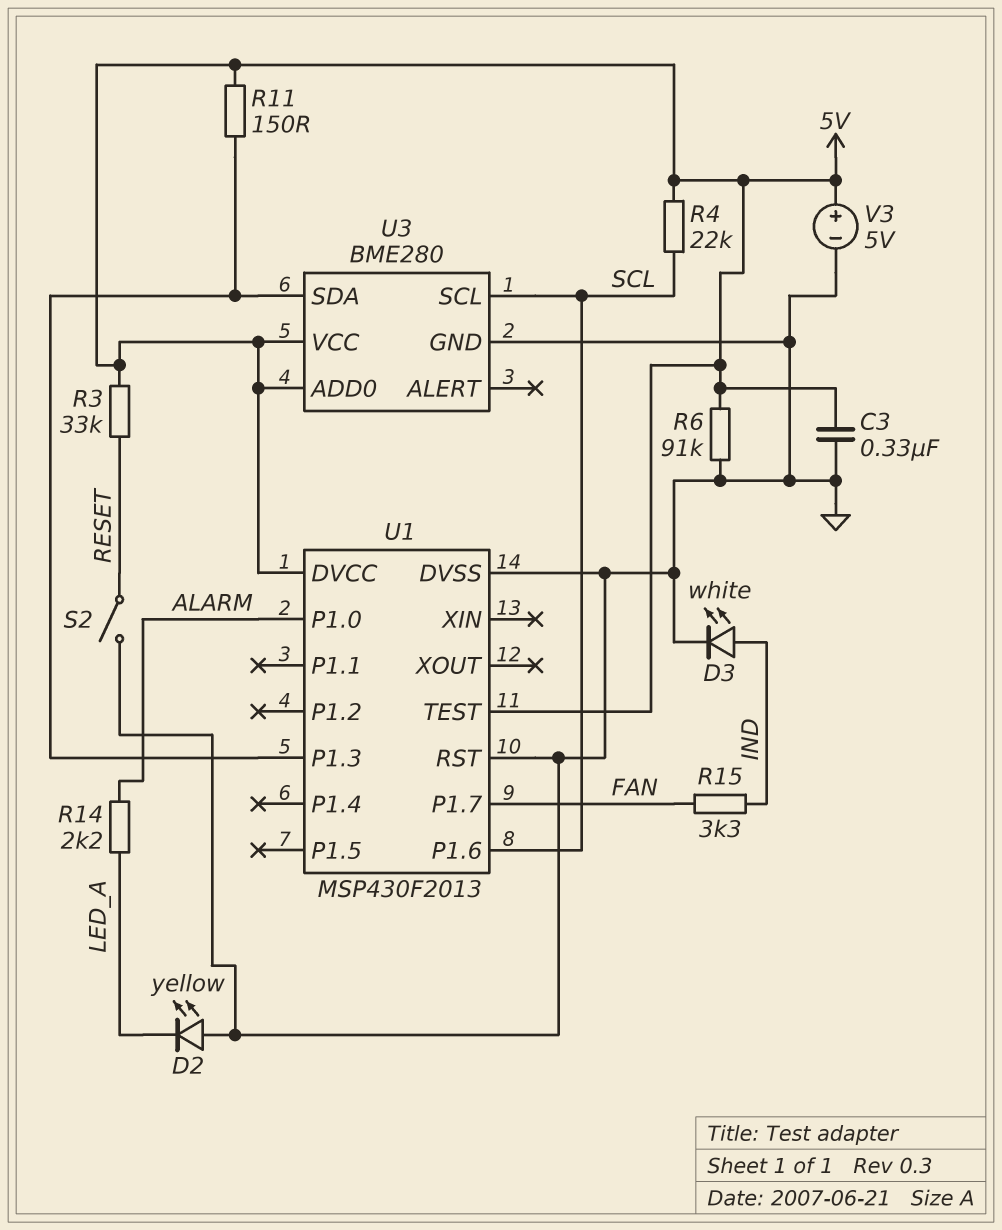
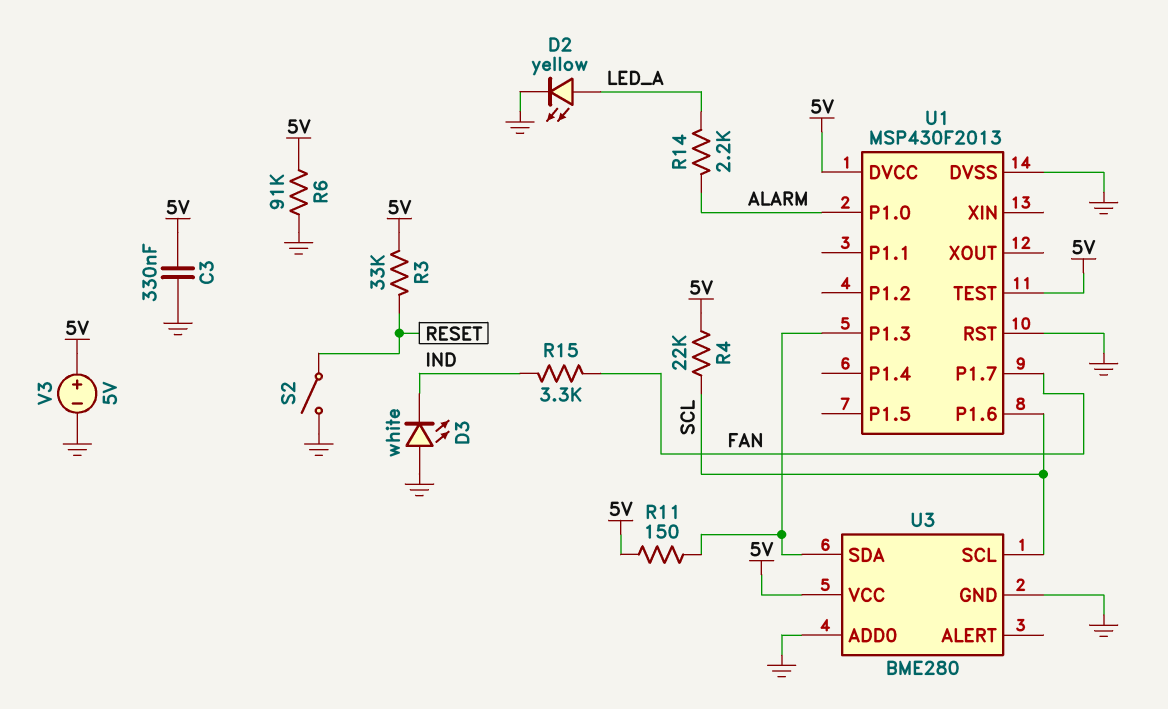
D2: LED yellow (A GND, K LED_A) -> LED yellow (A LED_A, K GND)
D3: LED white (A IND, K GND) -> LED white (A GND, K IND)
U3 pin ADD0: 5V -> GND

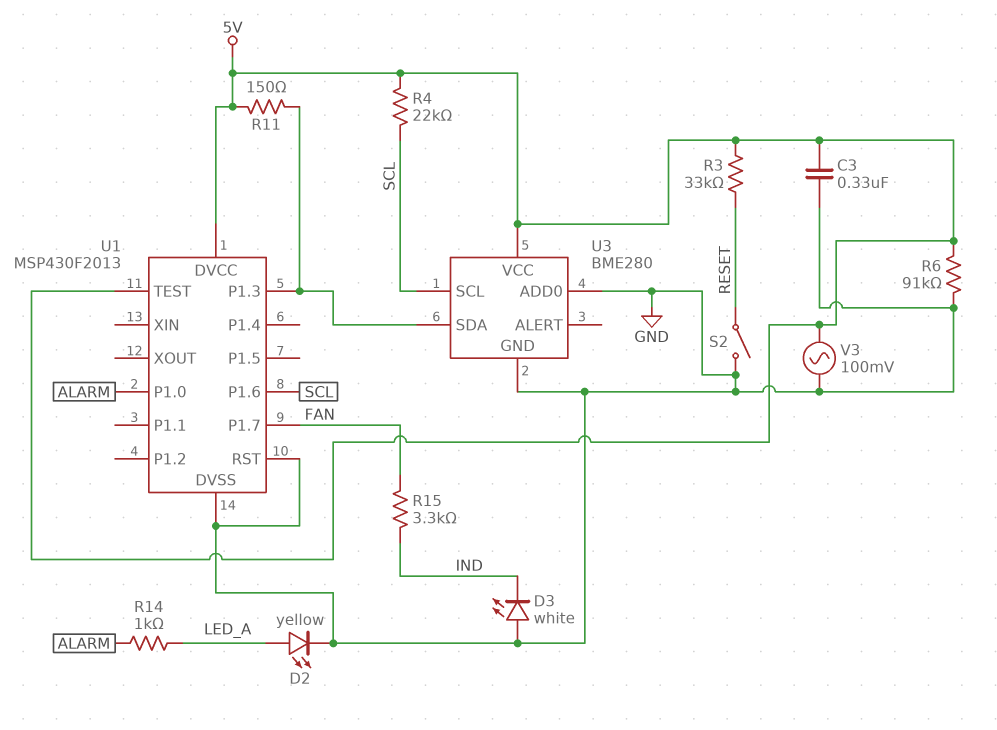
R14: 2.2k (ALARM, LED_A) -> 1k (ALARM, LED_A)
V3: 5V (plus 5V, minus GND) -> AC 100mV (5V, GND)

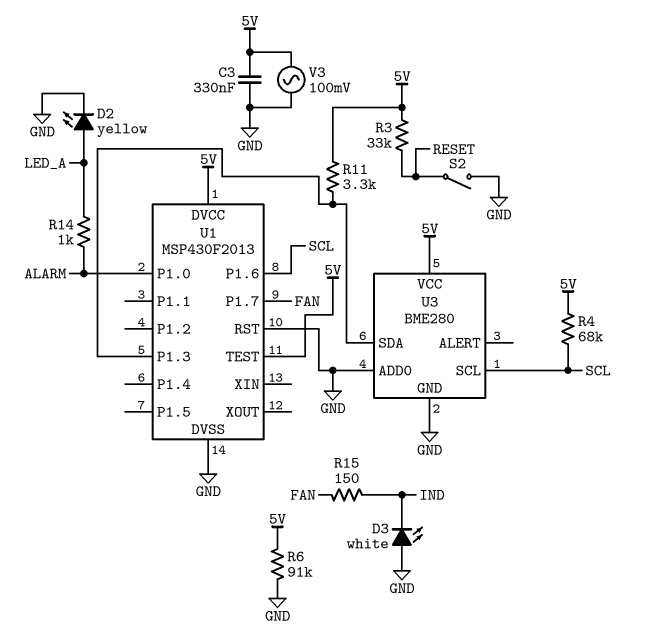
R4: 22k (5V, SCL) -> 68k (5V, SCL)
R11: 150 (5V, U1/P1.3) -> 3.3k (5V, U1/P1.3)
R15: 3.3k (FAN, IND) -> 150 (FAN, IND)

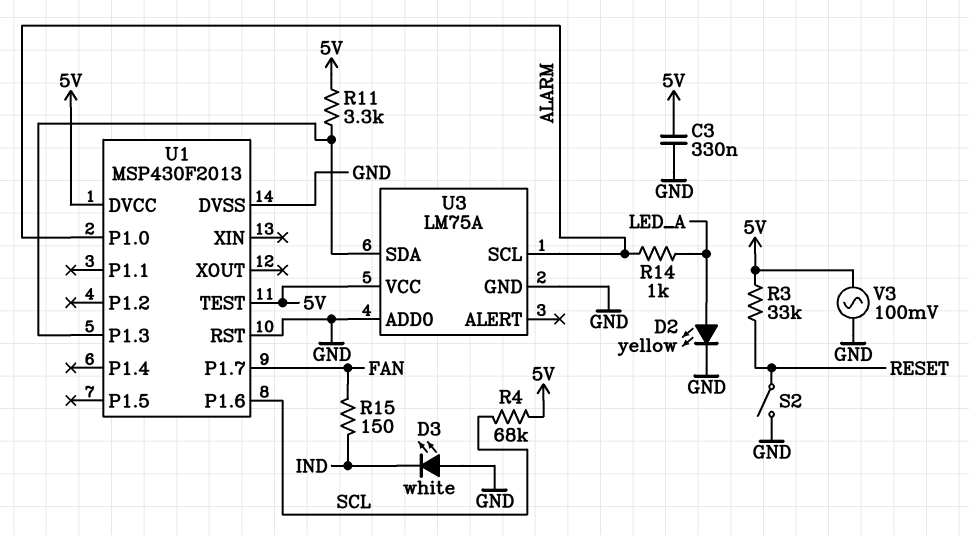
R6: 91k (5V, GND) -> none
U3: BME280 -> LM75A
U3 pin SCL: SCL -> ALARM

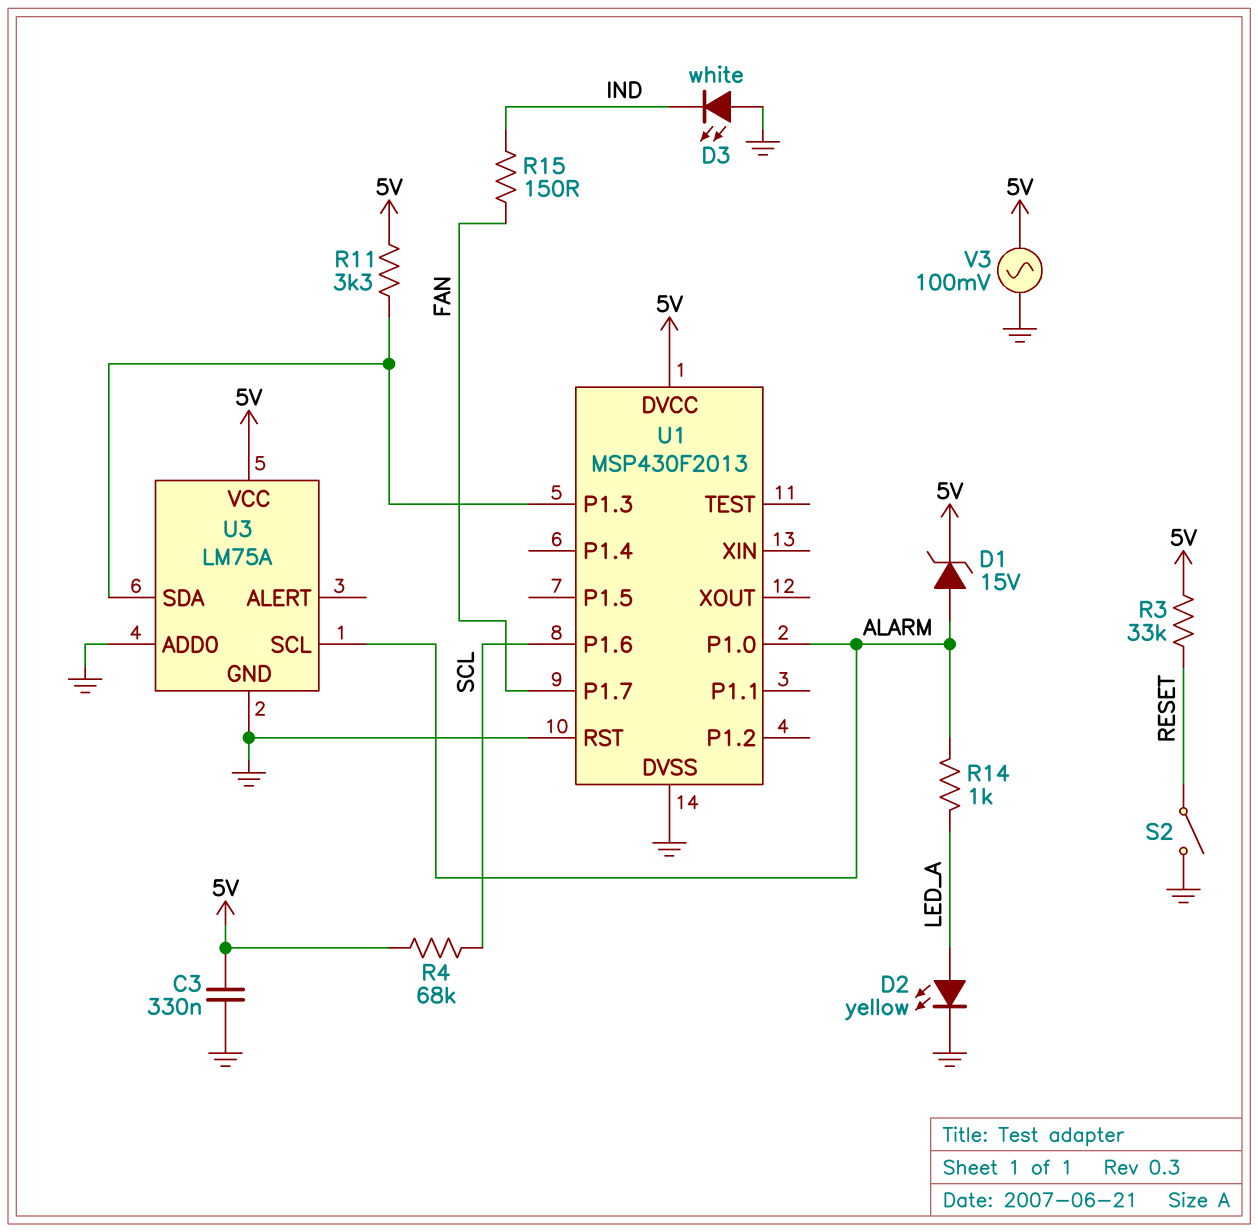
D1: none -> zener 15V (A ALARM, K 5V)
U1 pin TEST: 5V -> none

